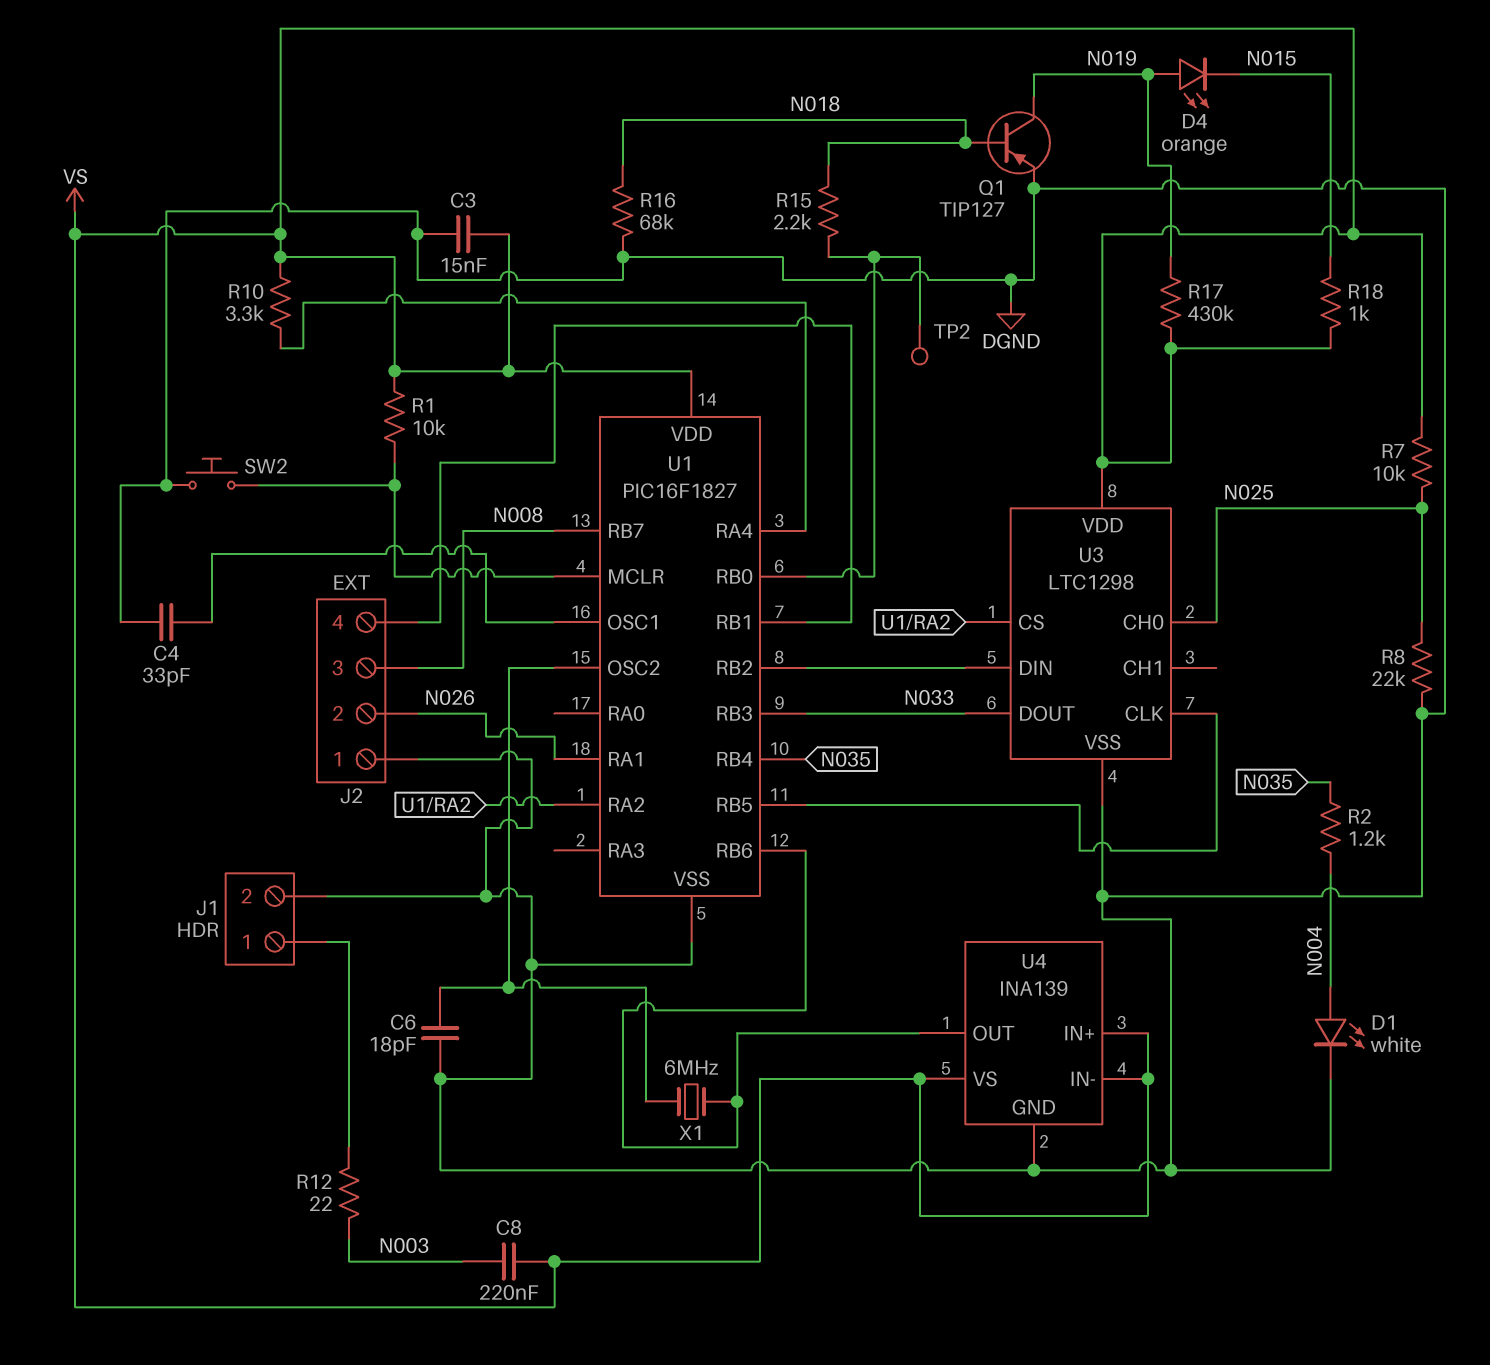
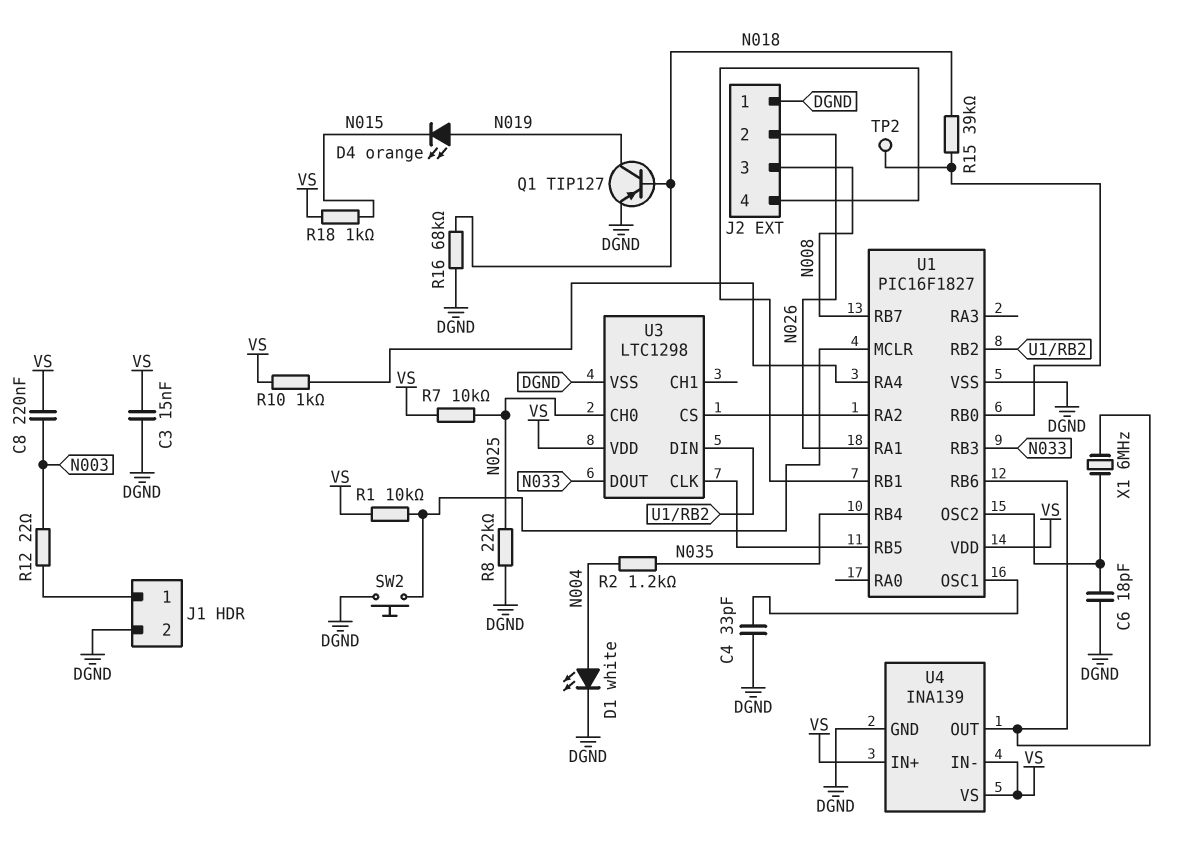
R10: 3.3k (U1/RA4, VS) -> 1k (U1/RA4, VS)
R15: 2.2k (N018, U1/RB0) -> 39k (N018, U1/RB0)
R17: 430k (N019, VS) -> none

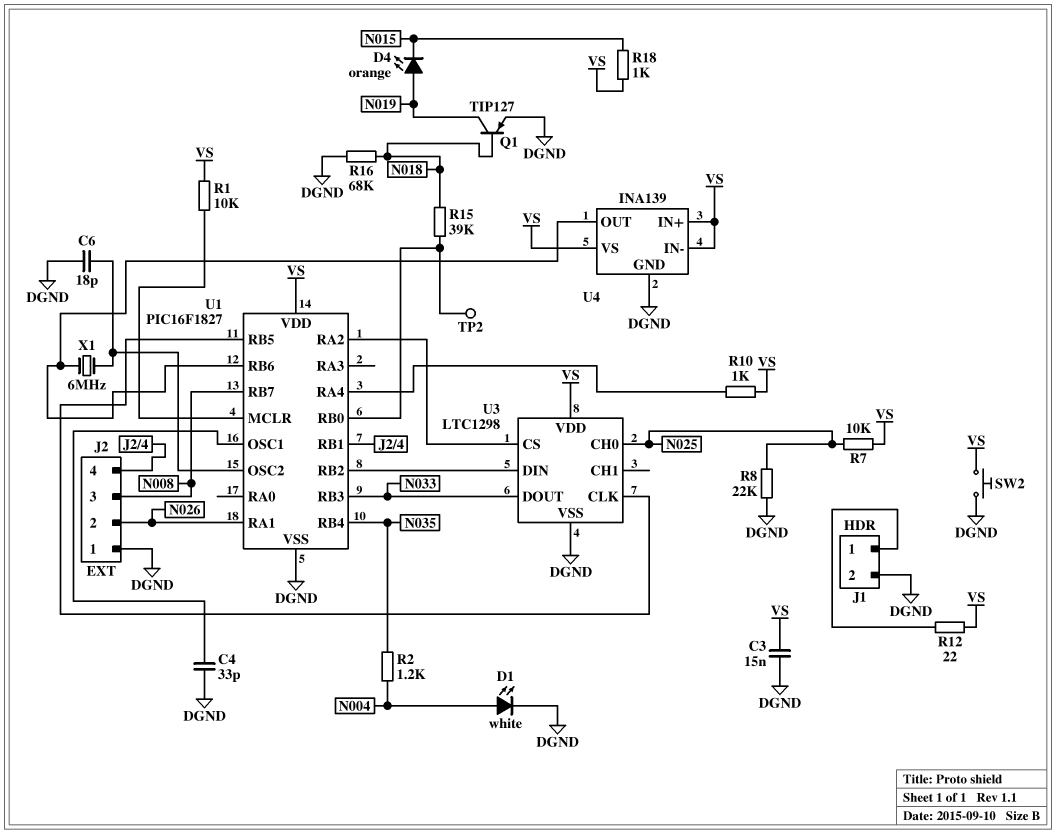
C8: 220nF (N003, VS) -> none
R12: 22 (J1/1, N003) -> 22 (J1/1, VS)
SW2: button (DGND, U1/MCLR) -> button (DGND, VS)

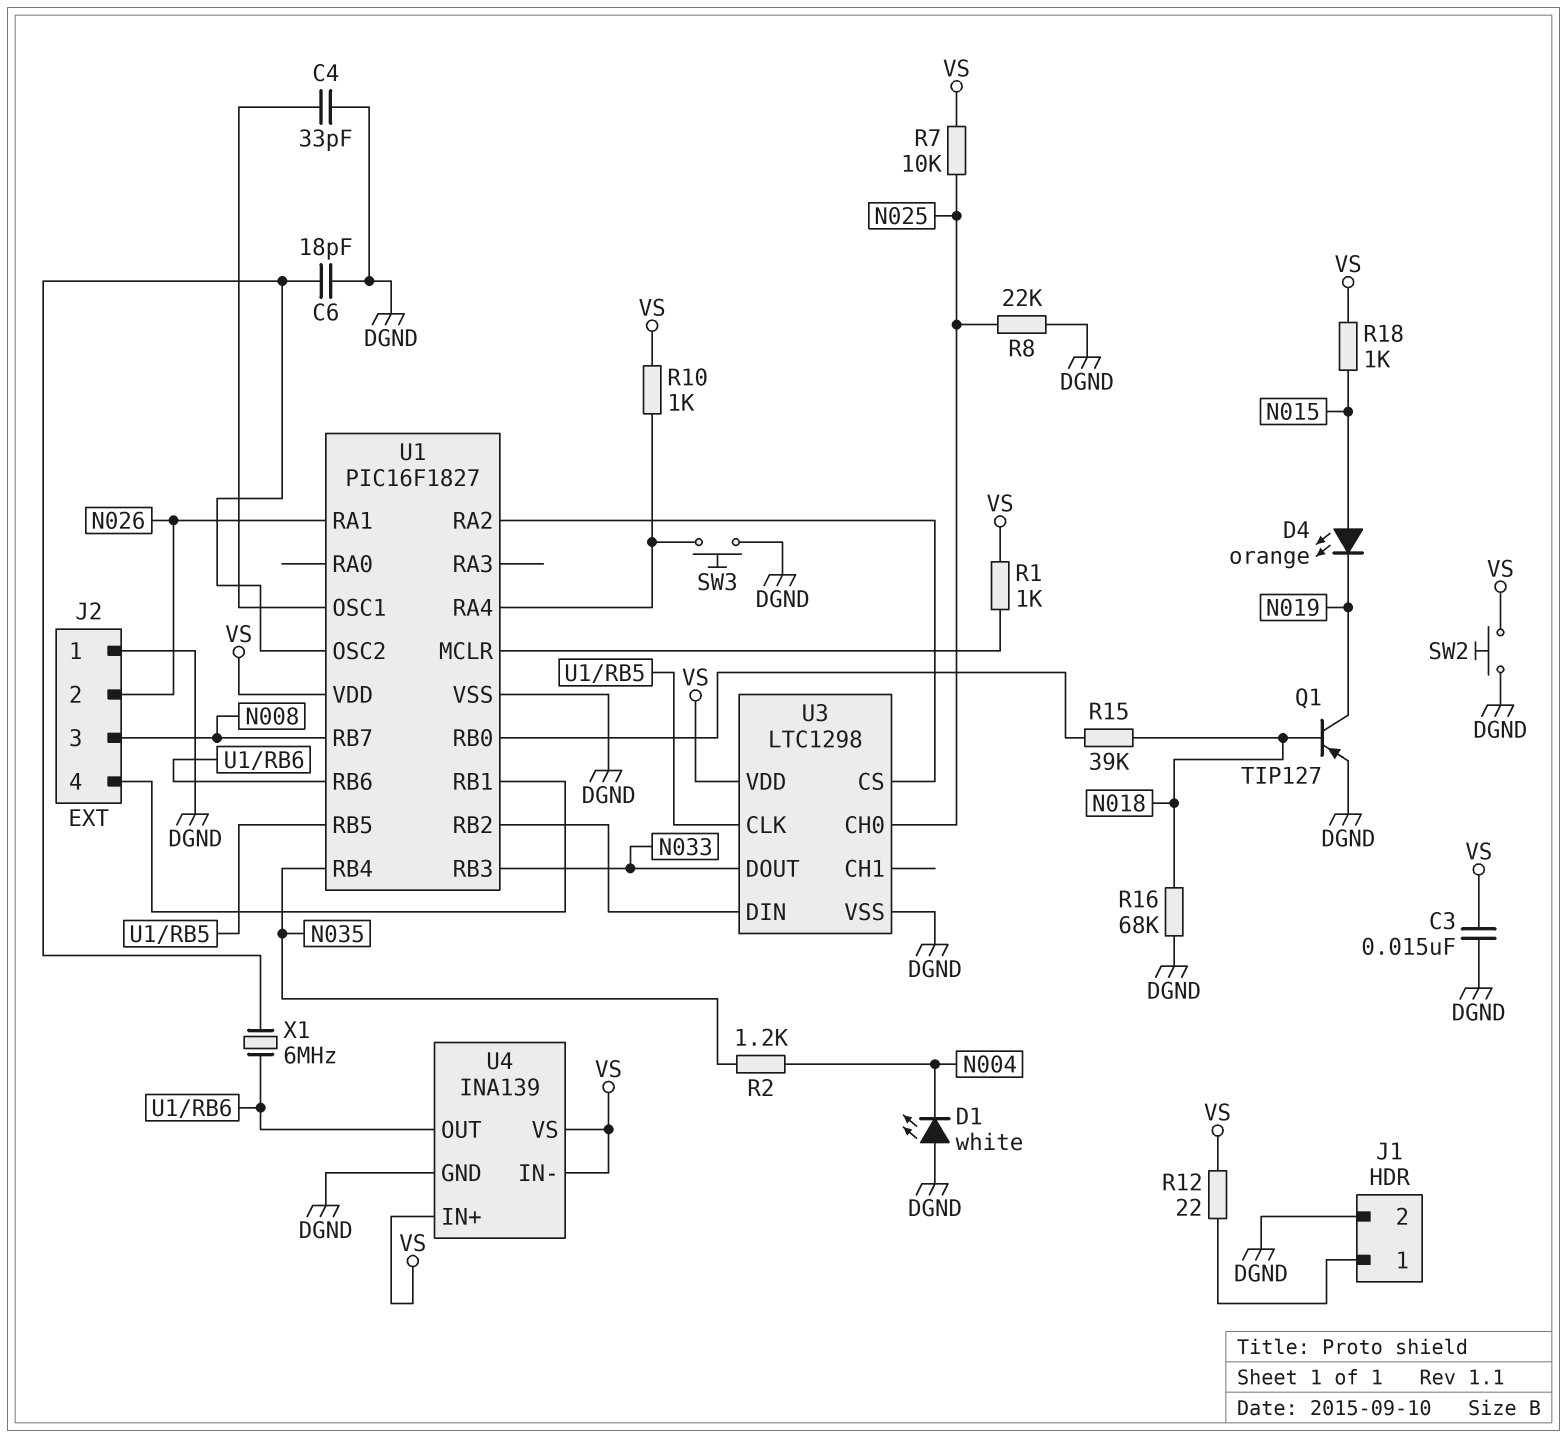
D1: LED white (A N004, K DGND) -> LED white (A DGND, K N004)
D4: LED orange (A N019, K N015) -> LED orange (A N015, K N019)
R1: 10k (U1/MCLR, VS) -> 1k (U1/MCLR, VS)
SW3: none -> button (DGND, U1/RA4)
TP2: test point (U1/RB0) -> none

